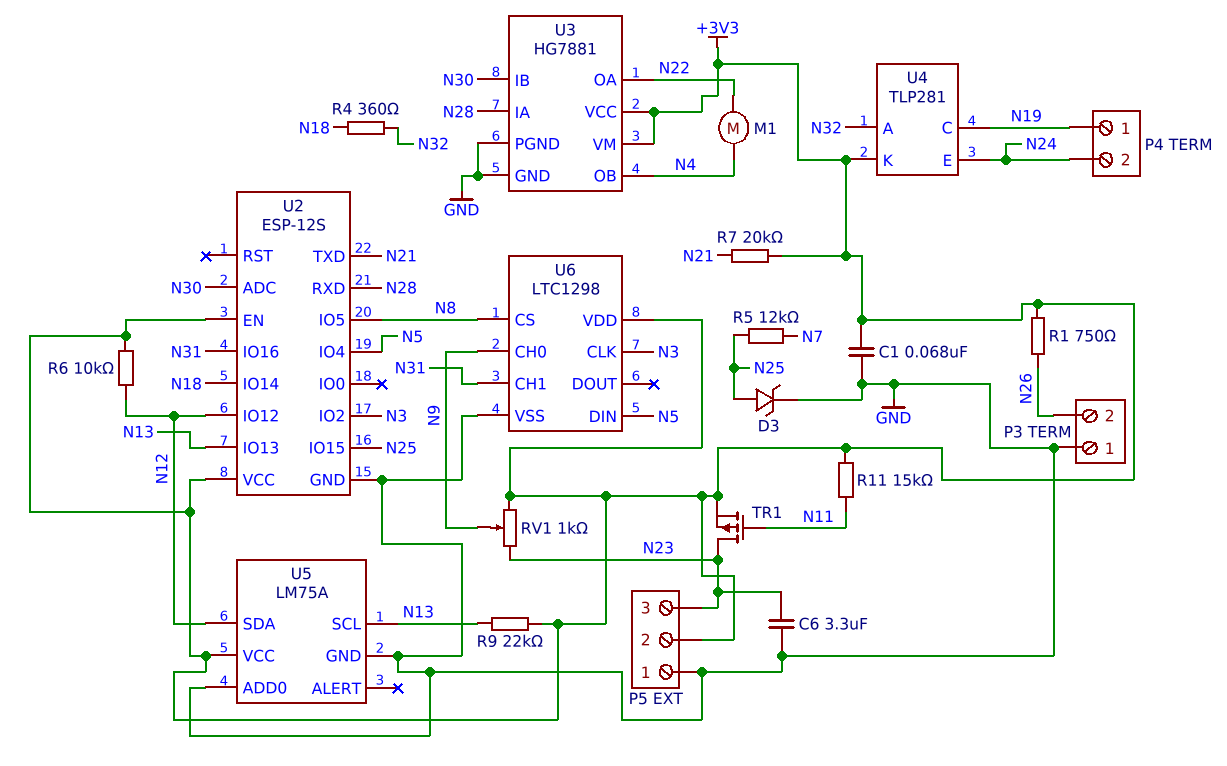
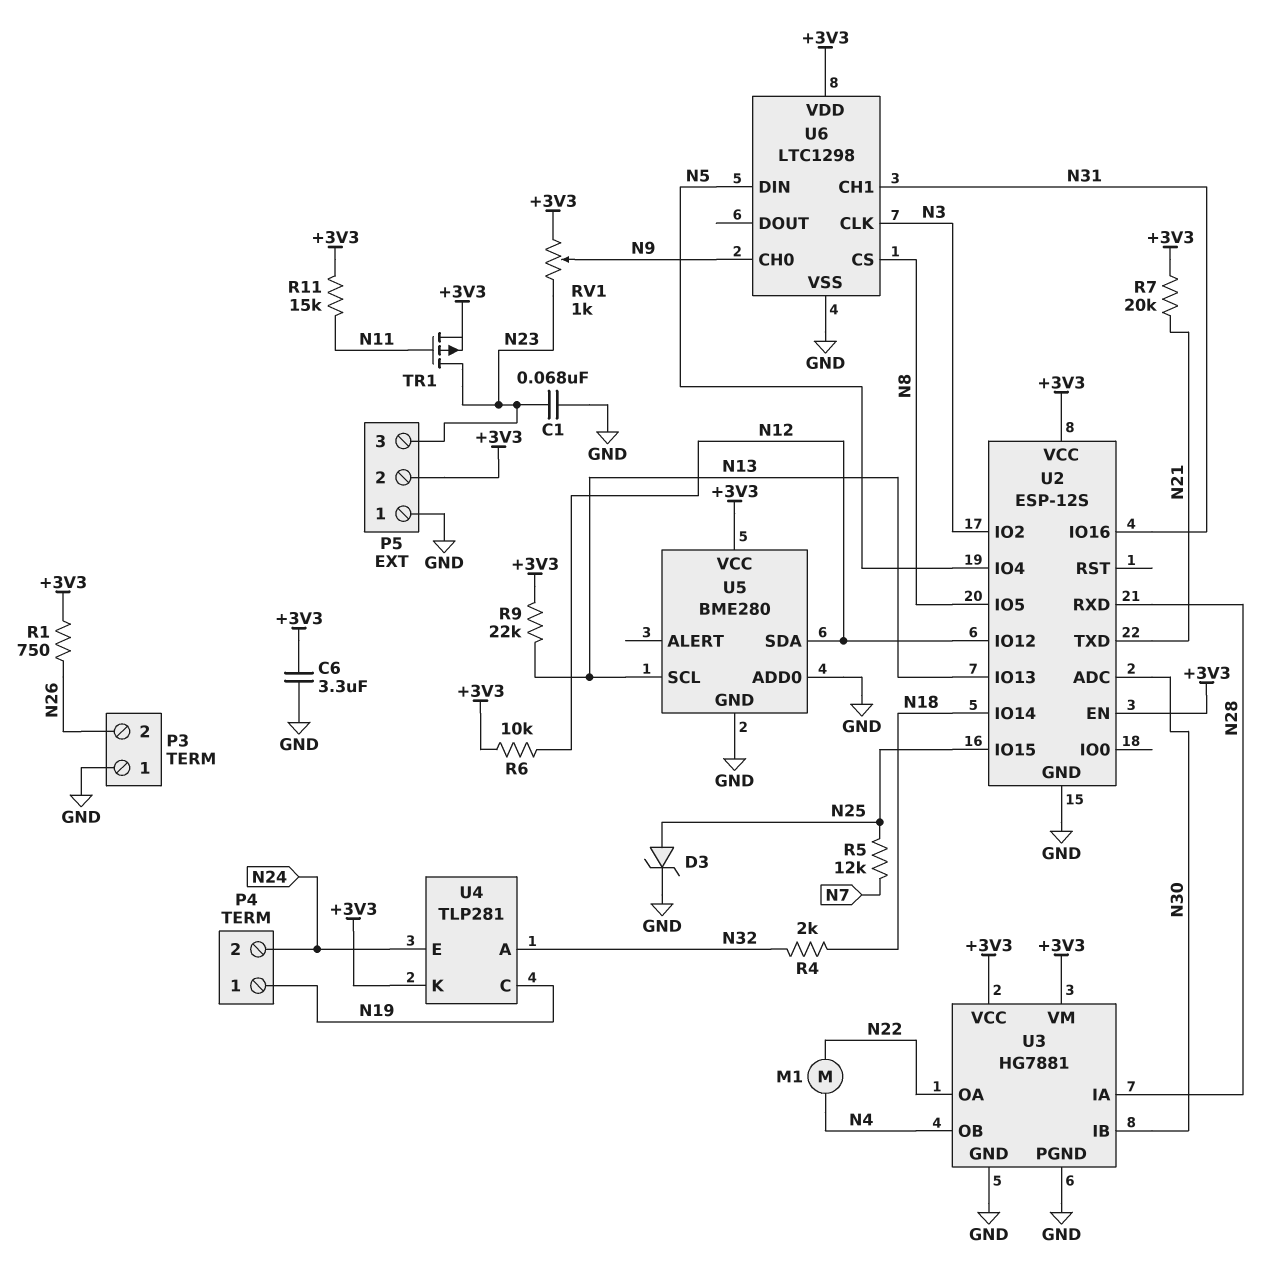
C1: 68nF (+3V3, GND) -> 68nF (GND, N23)
C6: 3.3uF (GND, N23) -> 3.3uF (+3V3, GND)
R4: 360 (N18, N32) -> 2k (N18, N32)
U5: LM75A -> BME280

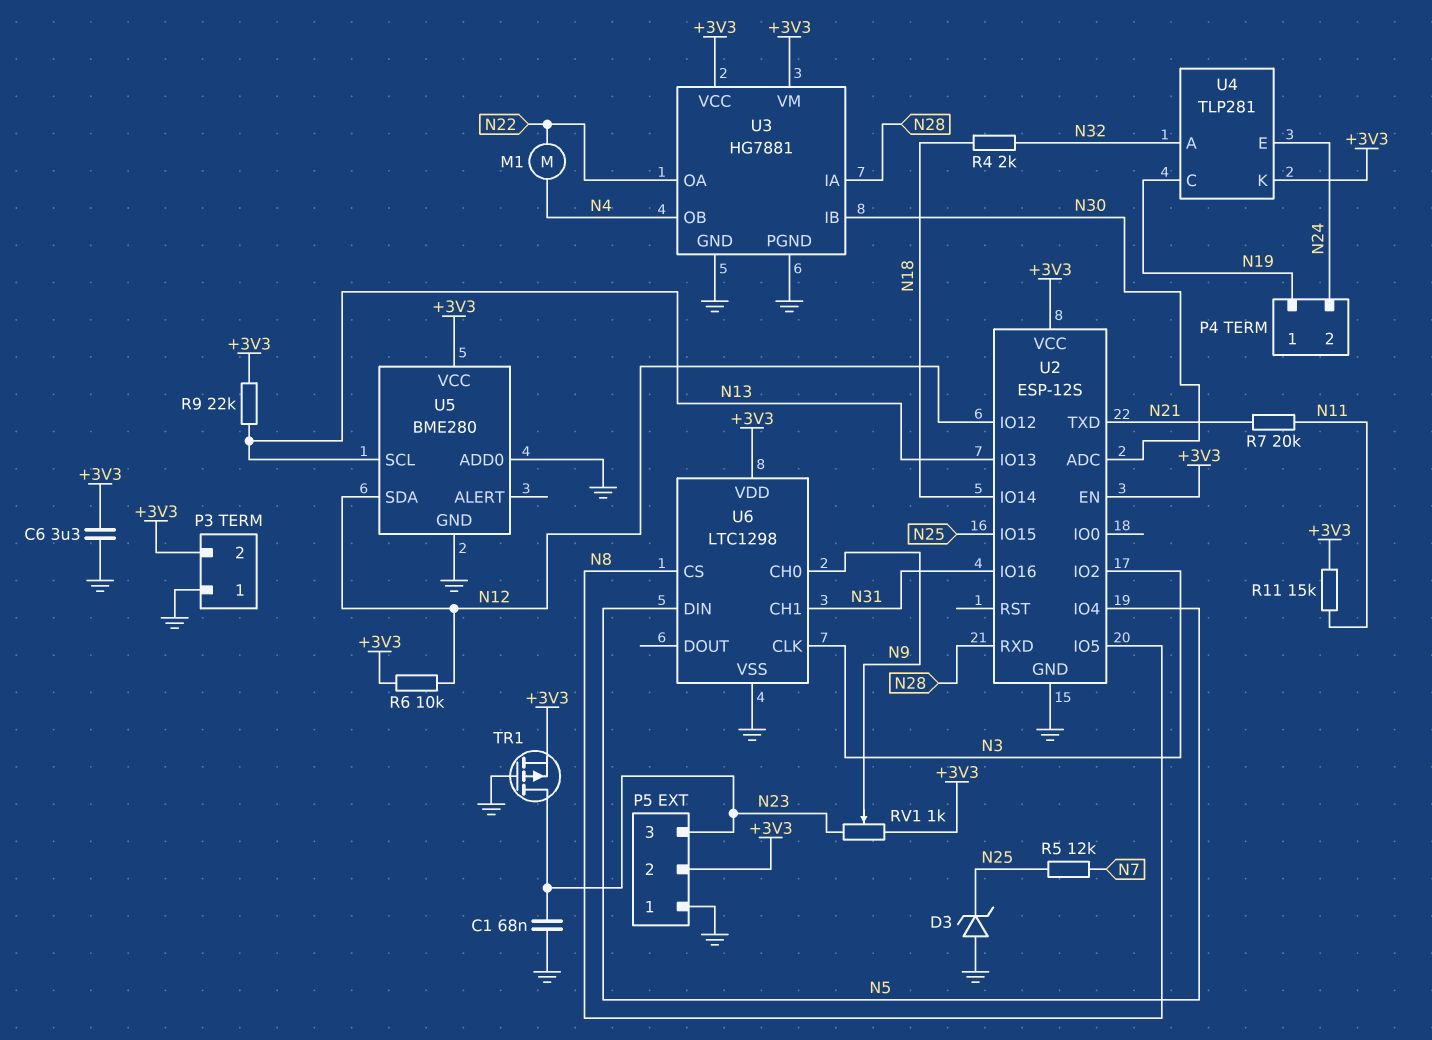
D3: zener (A N25, K GND) -> zener (A GND, K N25)
P3 pin 2: N26 -> +3V3
R1: 750 (+3V3, N26) -> none
R7: 20k (+3V3, N21) -> 20k (N11, N21)
TR1: PMOS (G N11, D N23, S +3V3) -> PMOS (G GND, D N23, S +3V3)

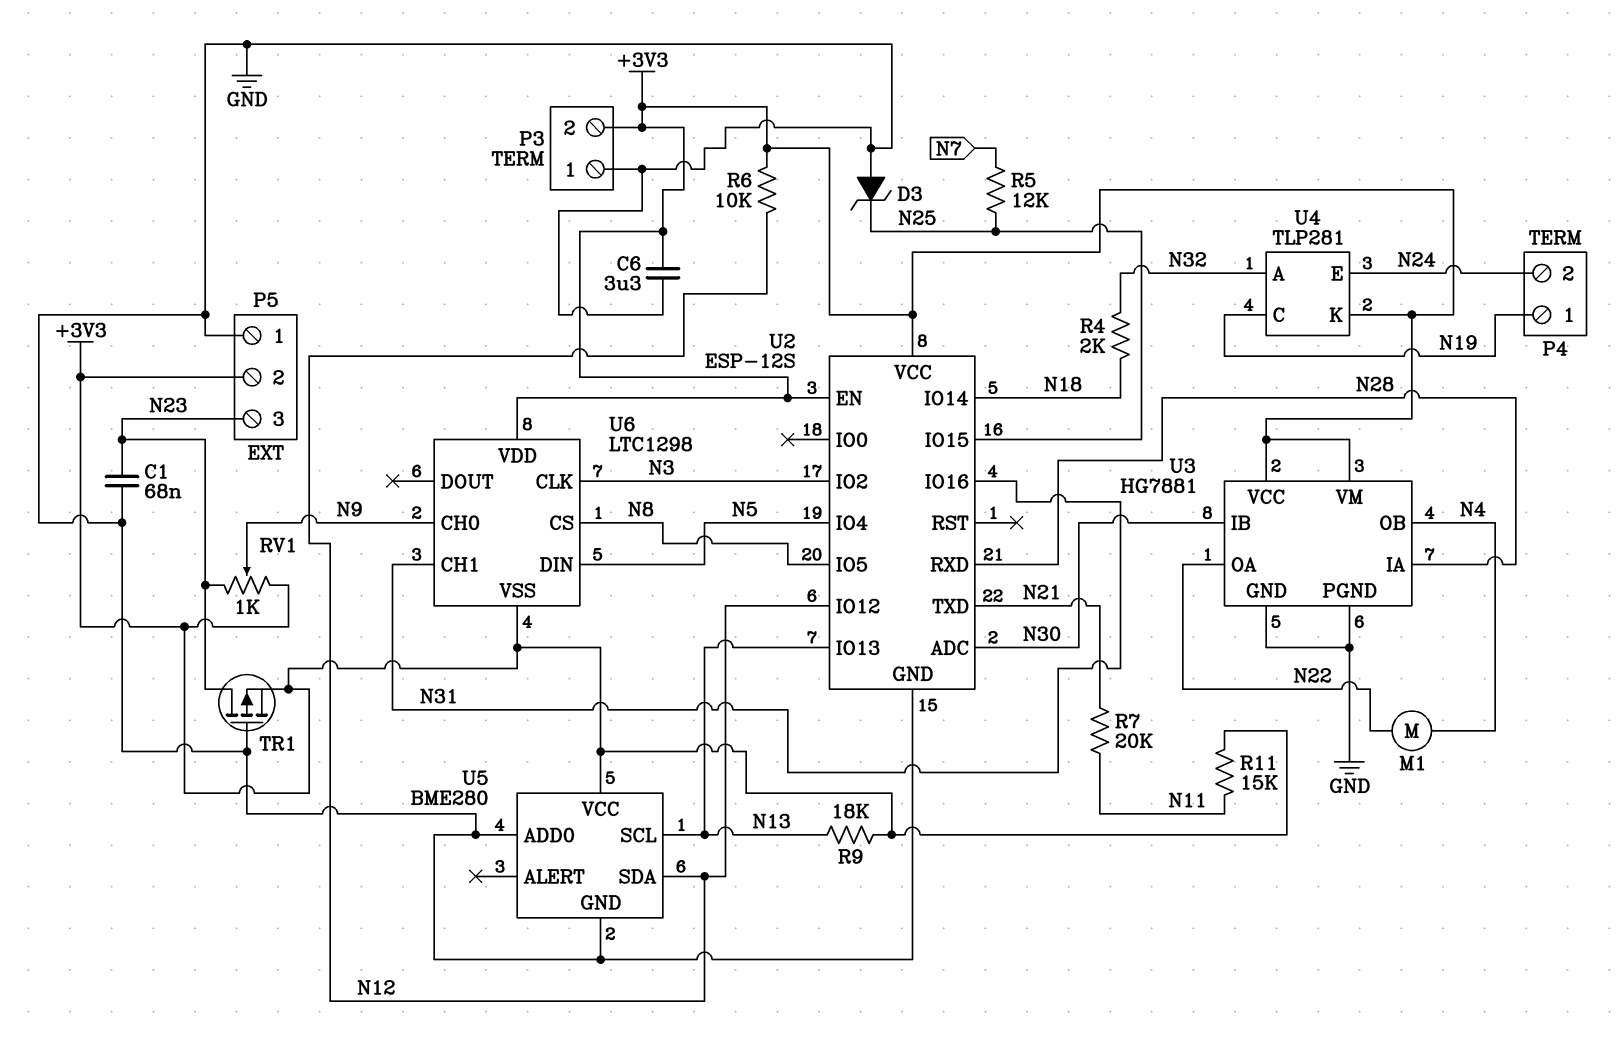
R9: 22k (+3V3, N13) -> 18k (+3V3, N13)
U6 pin VSS: GND -> +3V3

